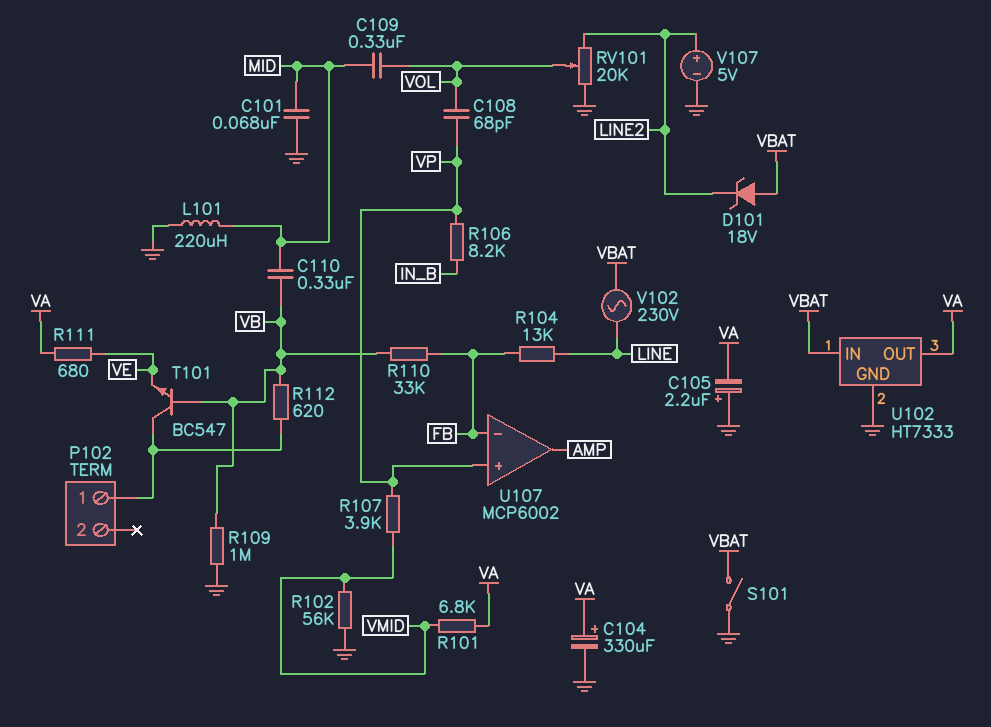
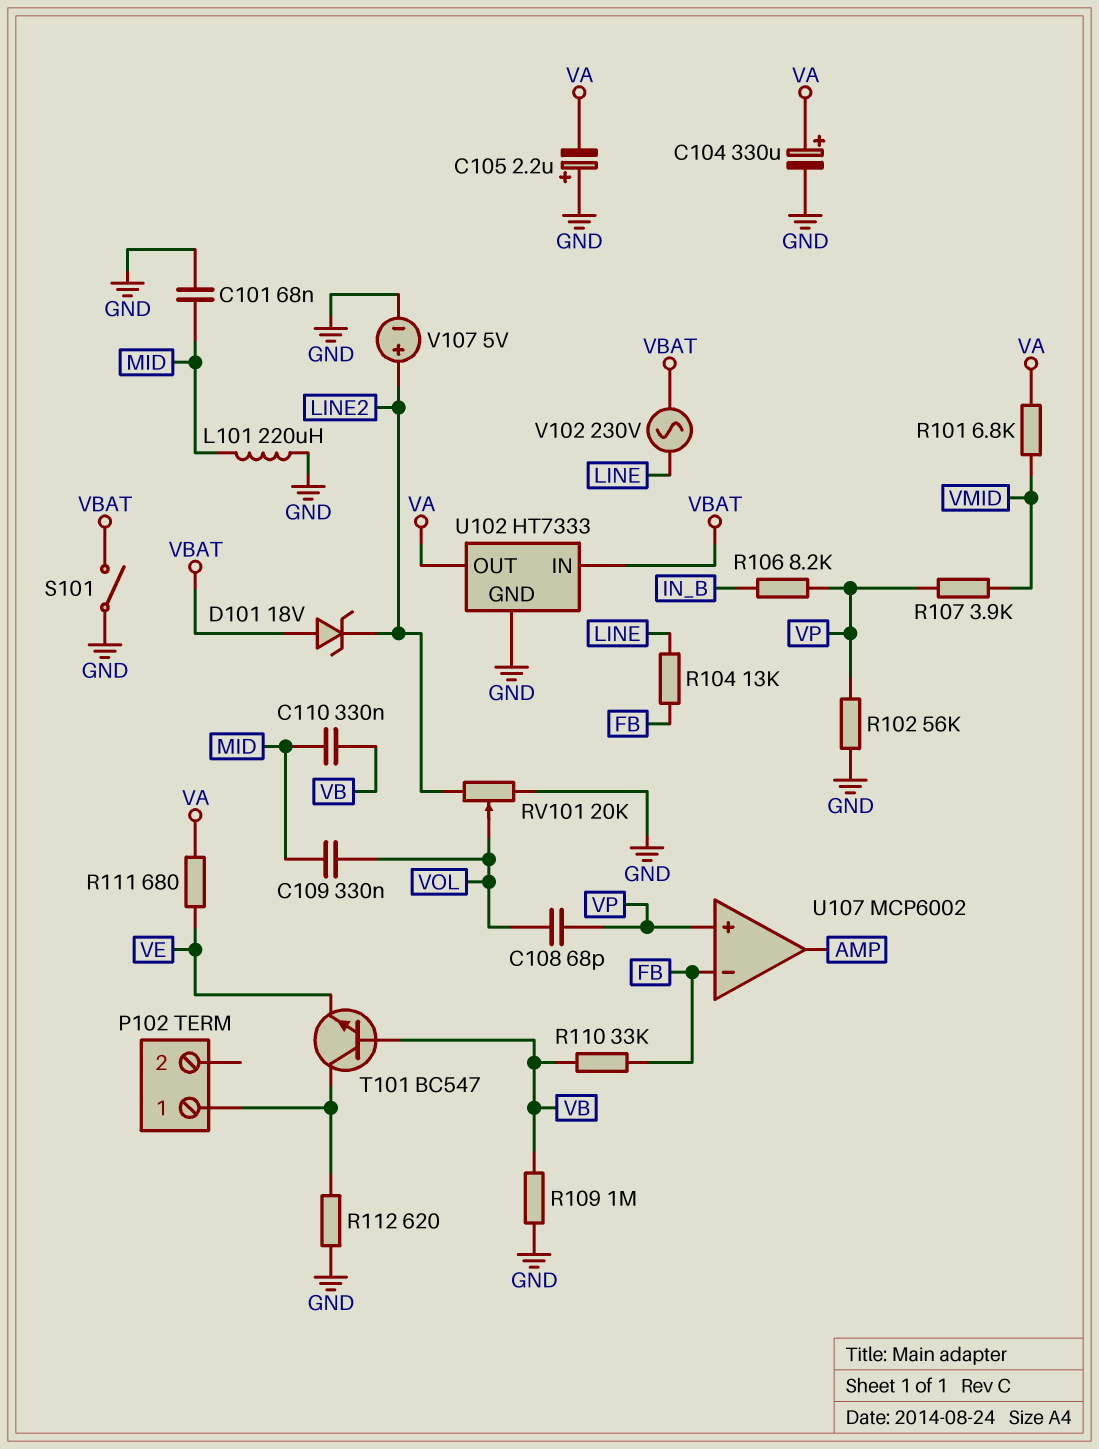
R102: 56k (GND, VMID) -> 56k (GND, VP)
R112: 620 (P102/1, VB) -> 620 (GND, P102/1)

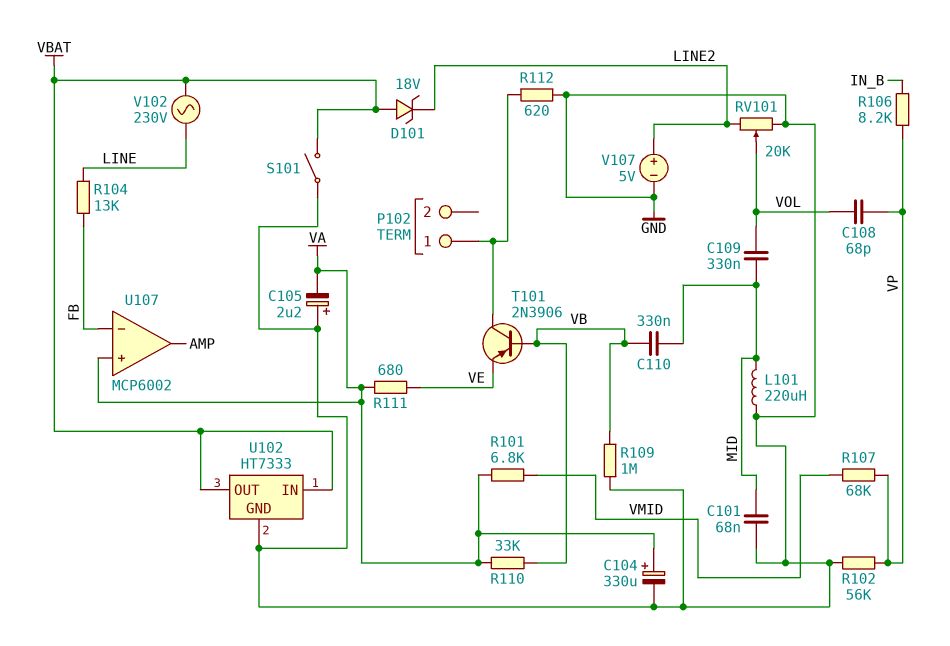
R107: 3.9k (VMID, VP) -> 68k (VMID, VP)
R110: 33k (FB, VB) -> 33k (VA, VB)
T101: NPN BC547 (B VB, C P102/1, E VE) -> PNP 2N3906 (B VB, C P102/1, E VE)
U102 pin OUT: VA -> VBAT
U107 pin in+: VP -> VA

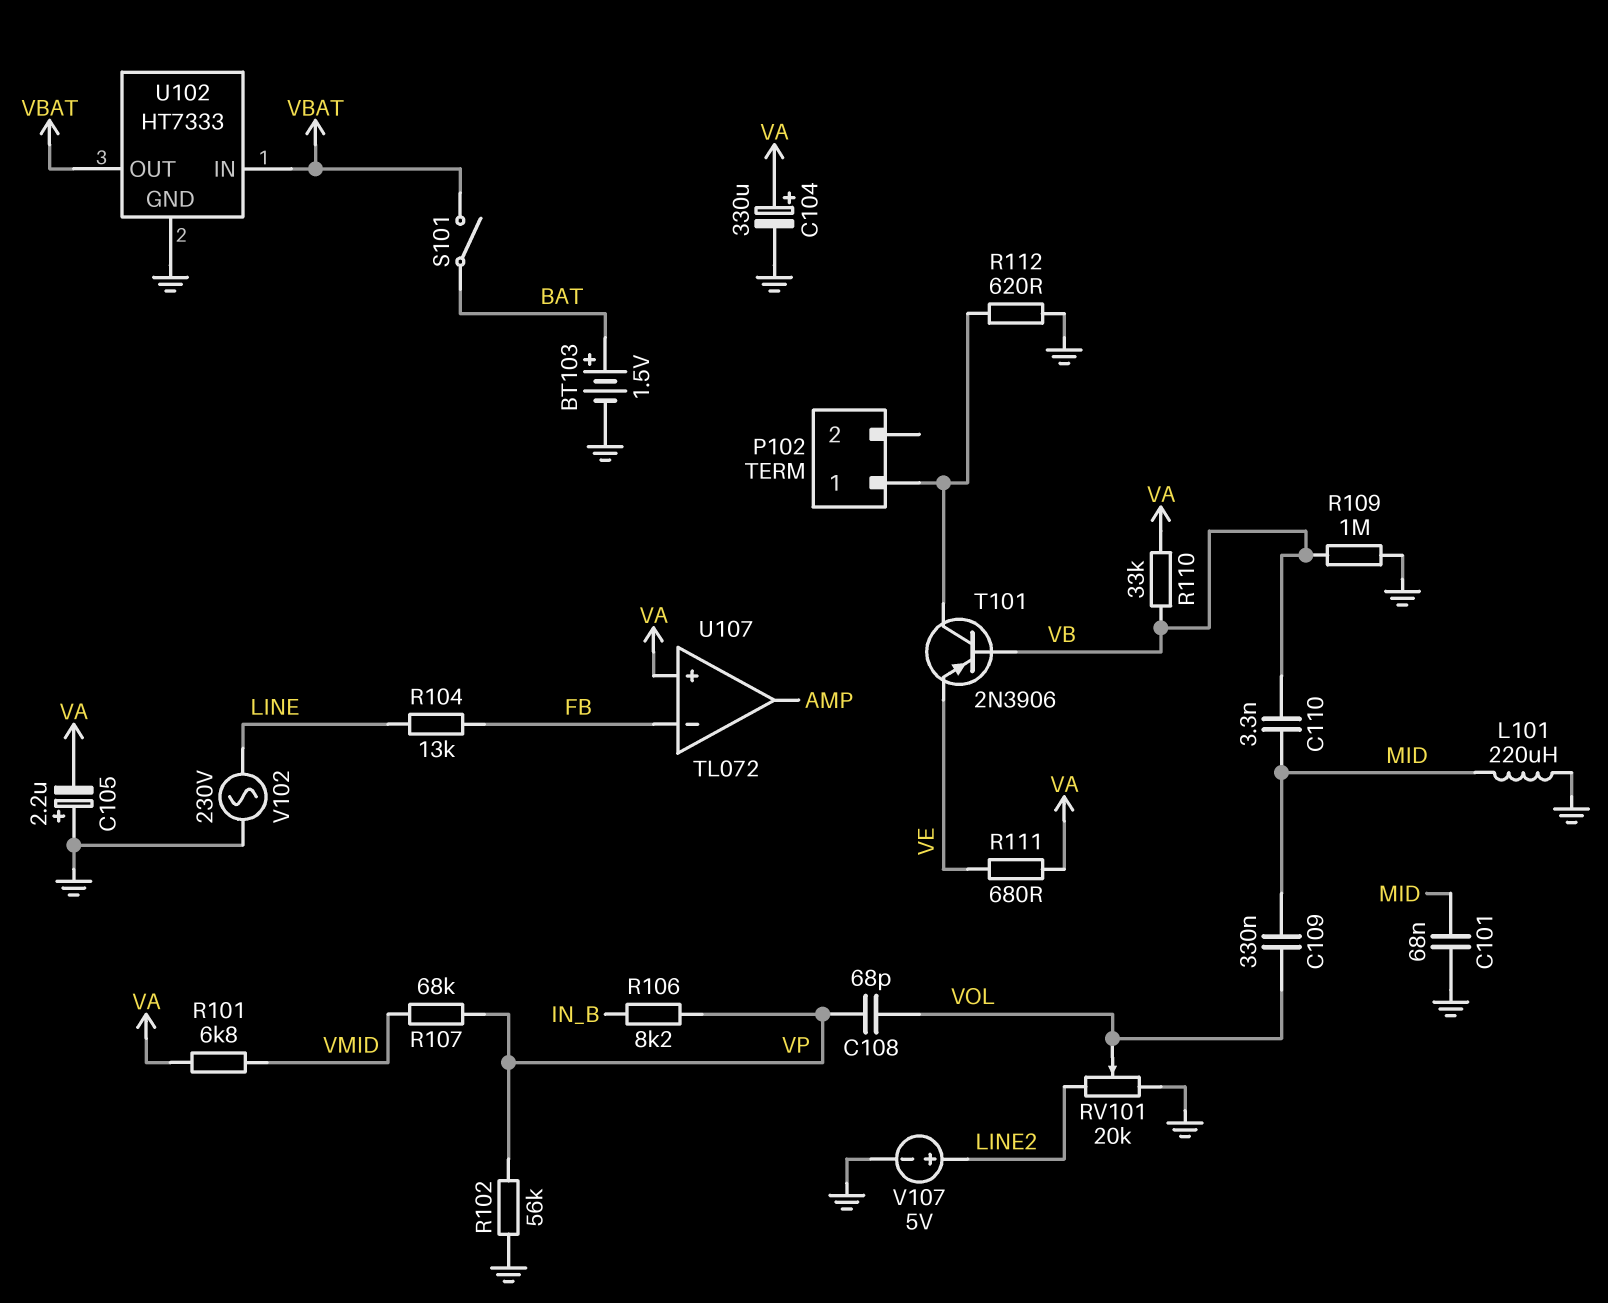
BT103: none -> 1.5V (plus BAT, minus GND)
C110: 330nF (MID, VB) -> 3.3nF (MID, VB)
D101: zener 18V (A VBAT, K LINE2) -> none
S101: switch (GND, VBAT) -> switch (BAT, VBAT)
U107: MCP6002 -> TL072
V102: AC 230V (LINE, VBAT) -> AC 230V (GND, LINE)

